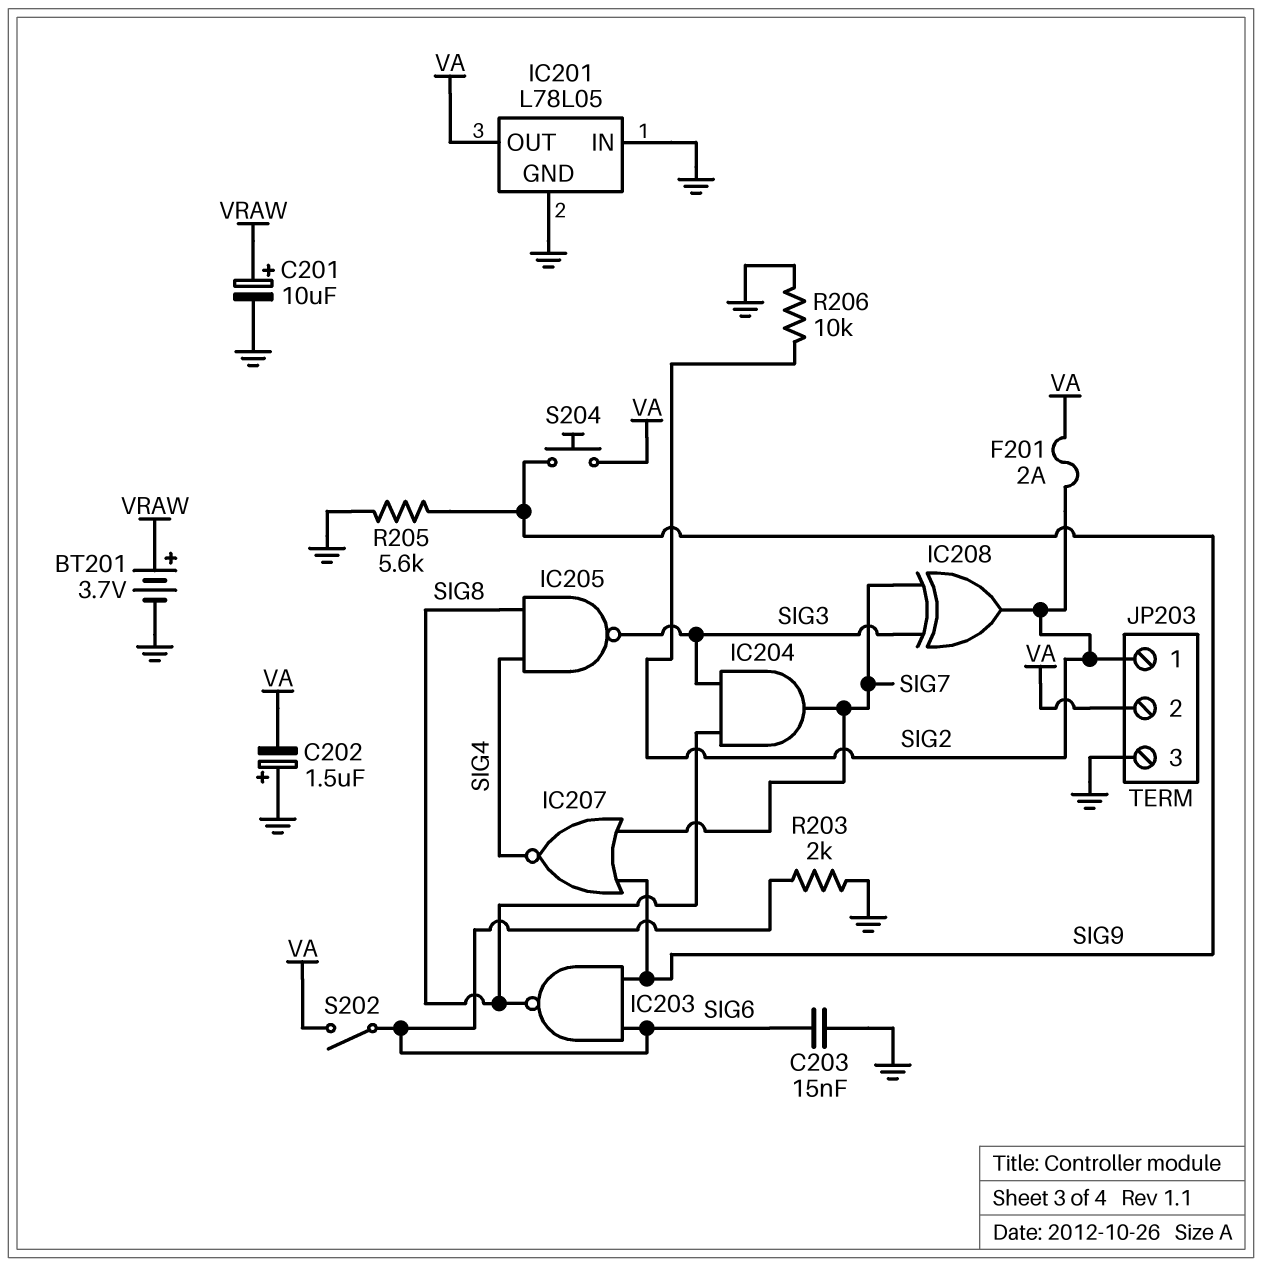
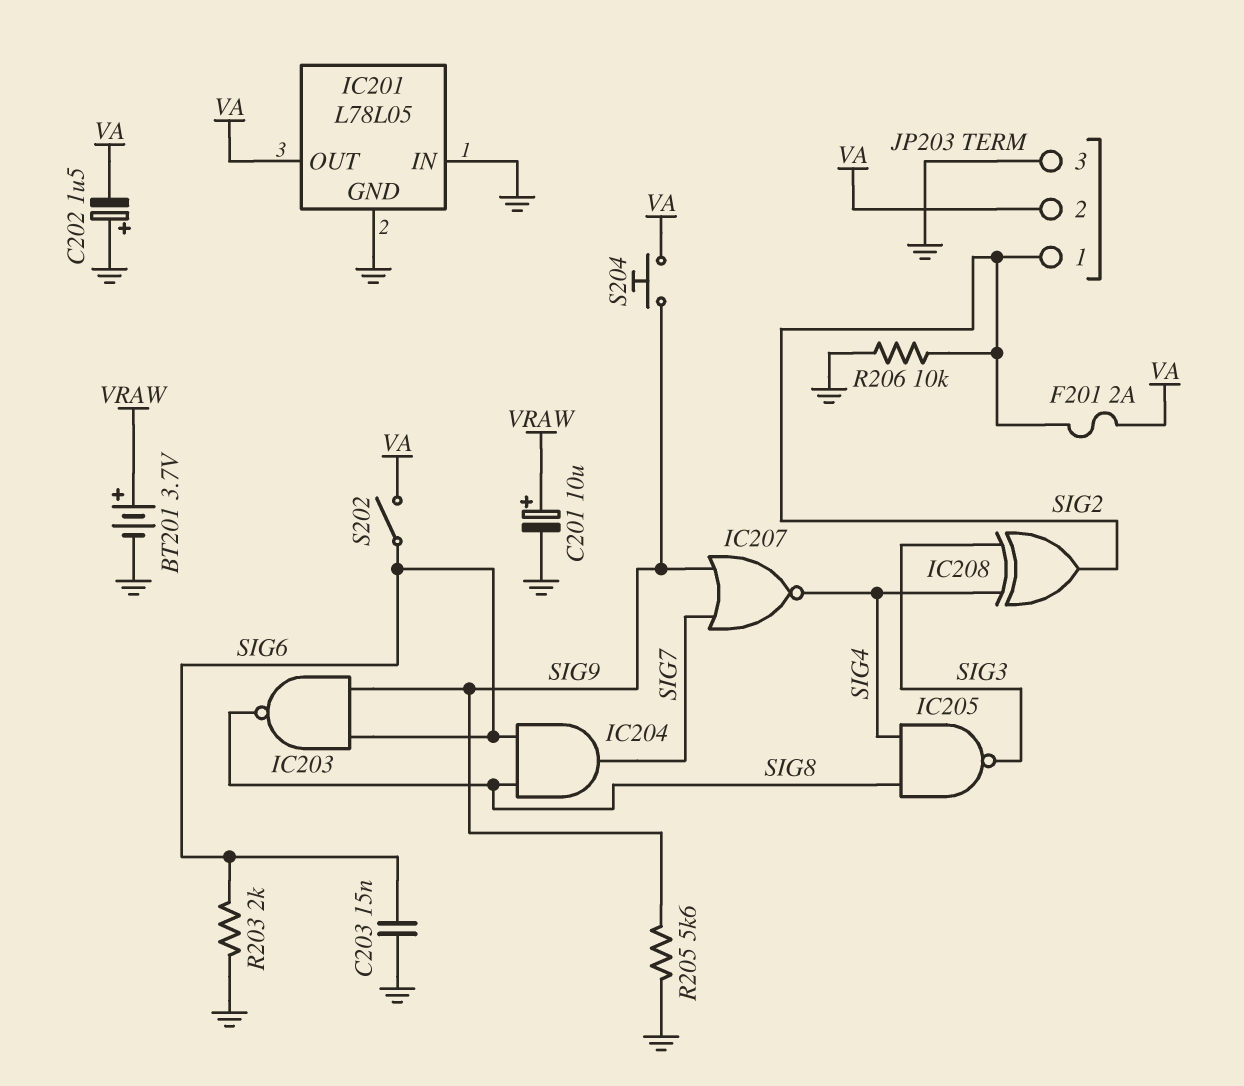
IC204: AND (in SIG3, in SIG8, out SIG7) -> AND (in SIG6, in SIG8, out SIG7)
IC208: XOR (in SIG3, in SIG7, out SIG2) -> XOR (in SIG3, in SIG4, out SIG2)

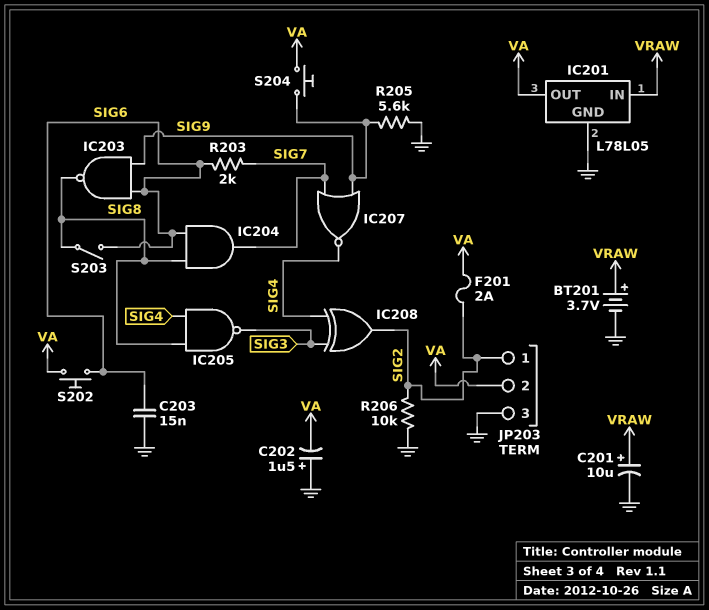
IC201 pin IN: GND -> VRAW
R203: 2k (GND, SIG6) -> 2k (SIG6, SIG7)
S202: switch (SIG6, VA) -> button (SIG6, VA)
S203: none -> switch (SIG6, SIG8)

